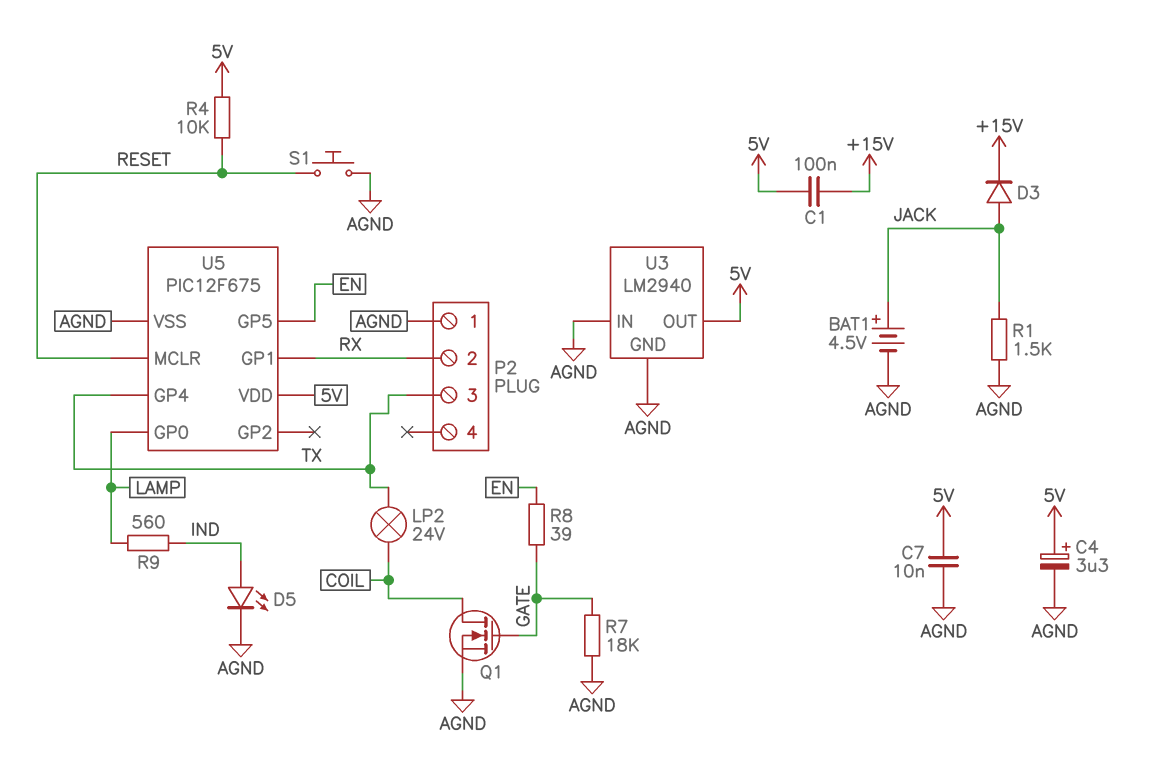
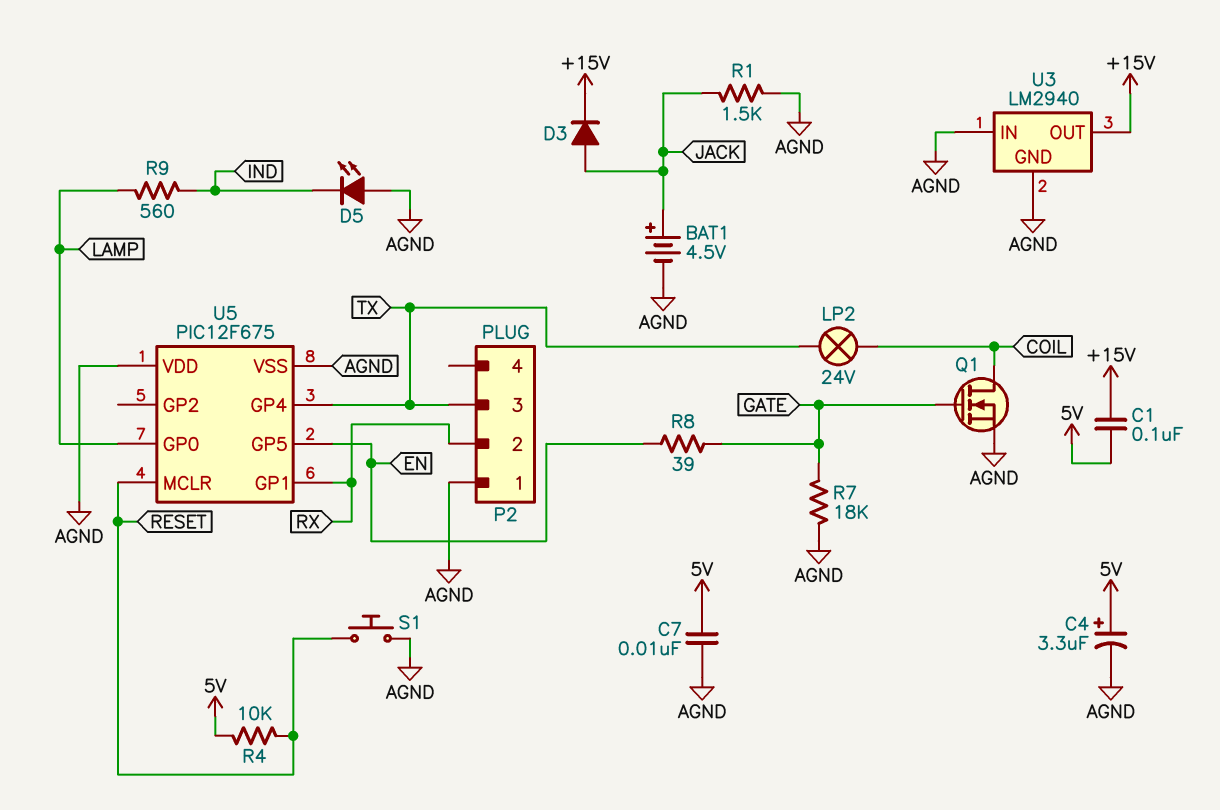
D5: LED (A IND, K AGND) -> LED (A AGND, K IND)
U3 pin OUT: 5V -> +15V
U5 pin VDD: 5V -> AGND

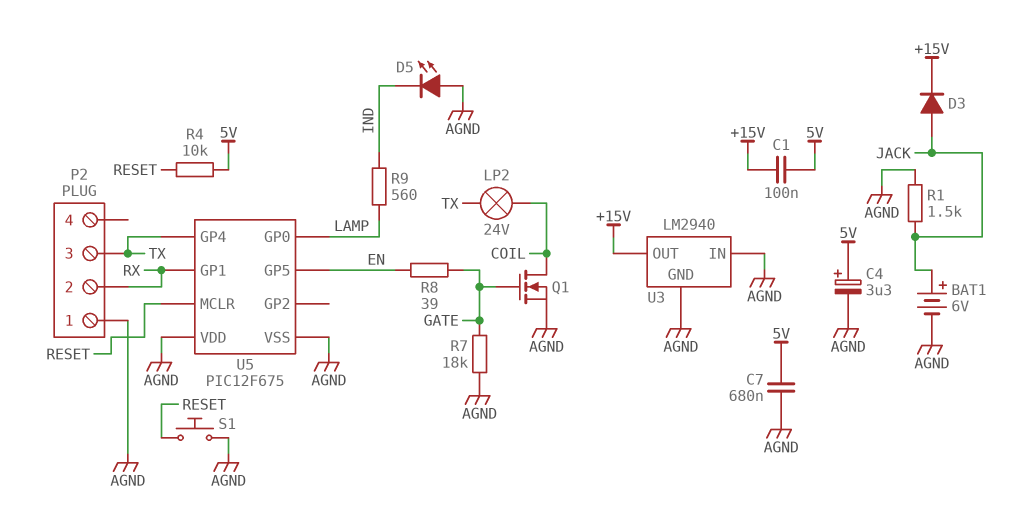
BAT1: 4.5V (plus JACK, minus AGND) -> 6V (plus JACK, minus AGND)
C7: 10nF (5V, AGND) -> 680nF (5V, AGND)

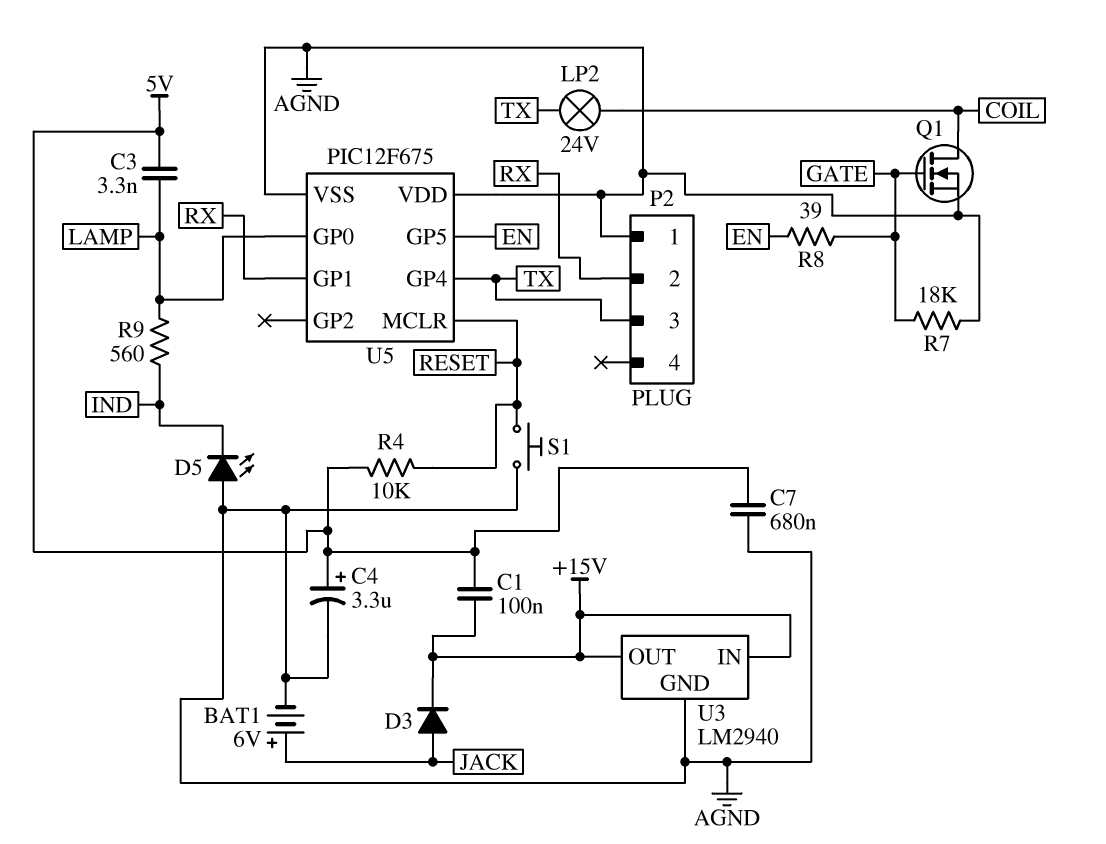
C3: none -> 3.3nF (5V, LAMP)
R1: 1.5k (AGND, JACK) -> none
U3 pin IN: AGND -> +15V

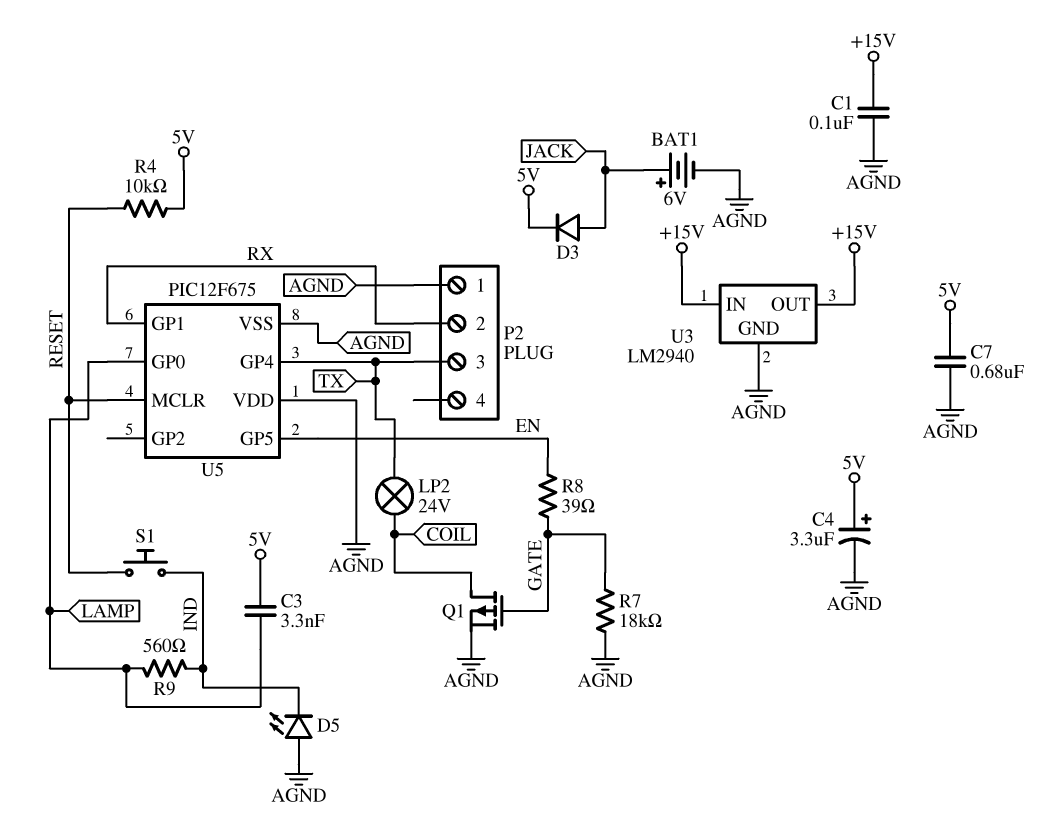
C1: 100nF (+15V, 5V) -> 100nF (+15V, AGND)
D3: diode (A JACK, K +15V) -> diode (A JACK, K 5V)
Q1: NMOS (G GATE, D COIL, S AGND) -> PMOS (G GATE, D COIL, S AGND)
S1: button (AGND, RESET) -> button (IND, RESET)

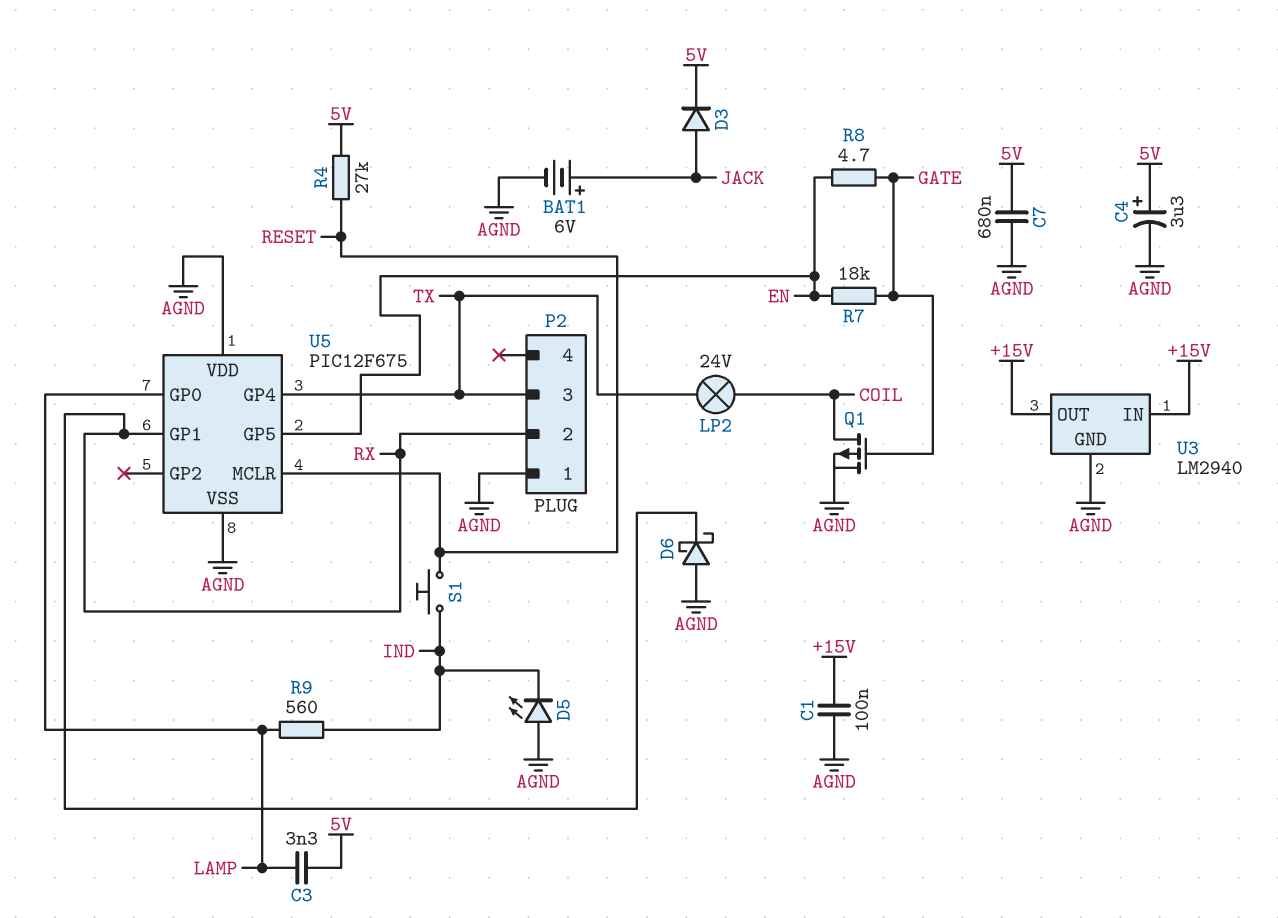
D6: none -> schottky (A AGND, K RX)
R4: 10k (5V, RESET) -> 27k (5V, RESET)
R7: 18k (AGND, GATE) -> 18k (EN, GATE)
R8: 39 (EN, GATE) -> 4.7 (EN, GATE)

